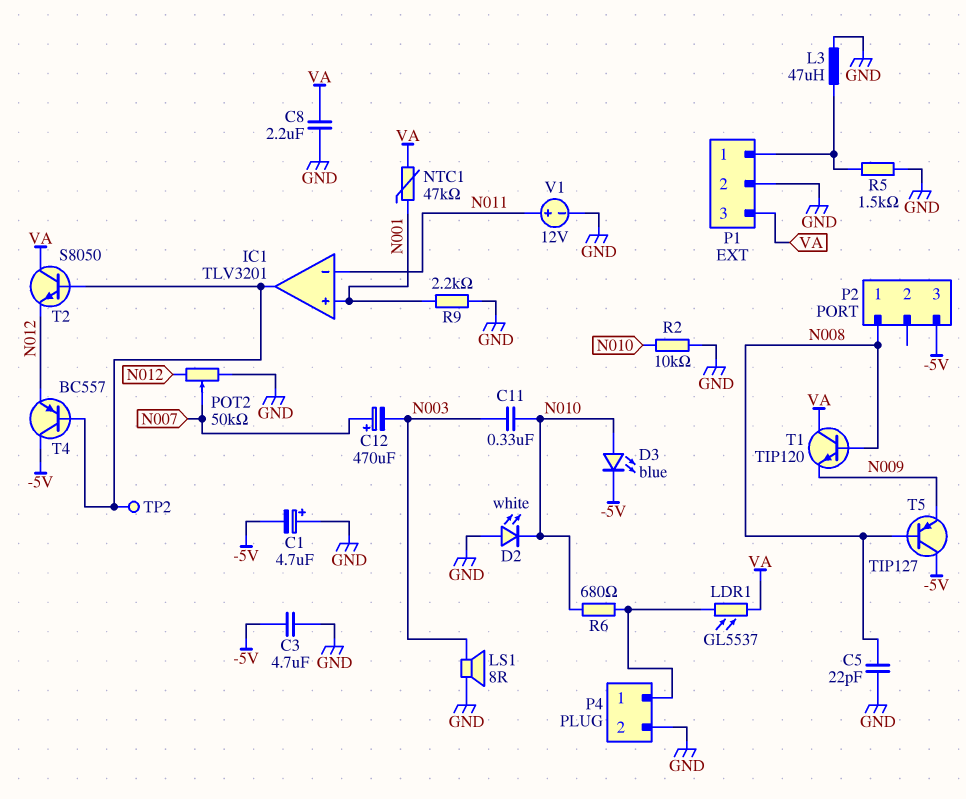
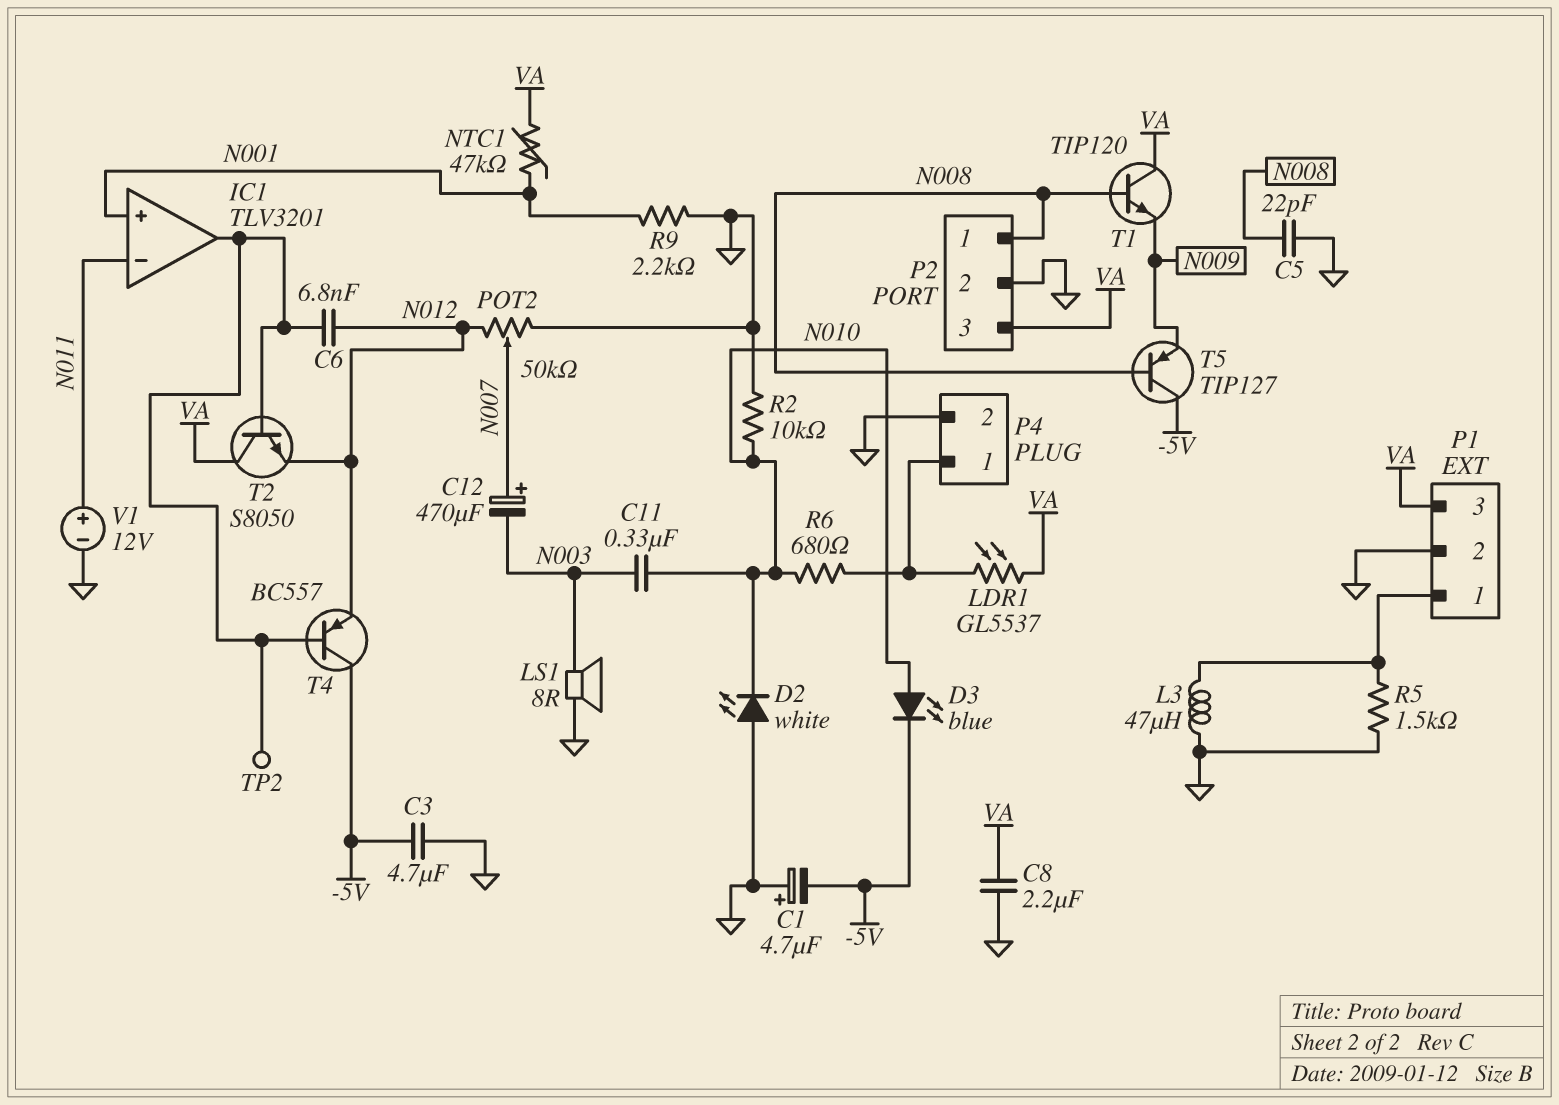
C6: none -> 6.8nF (IC1/out, N012)
P2 pin 2: none -> GND
P2 pin 3: -5V -> VA

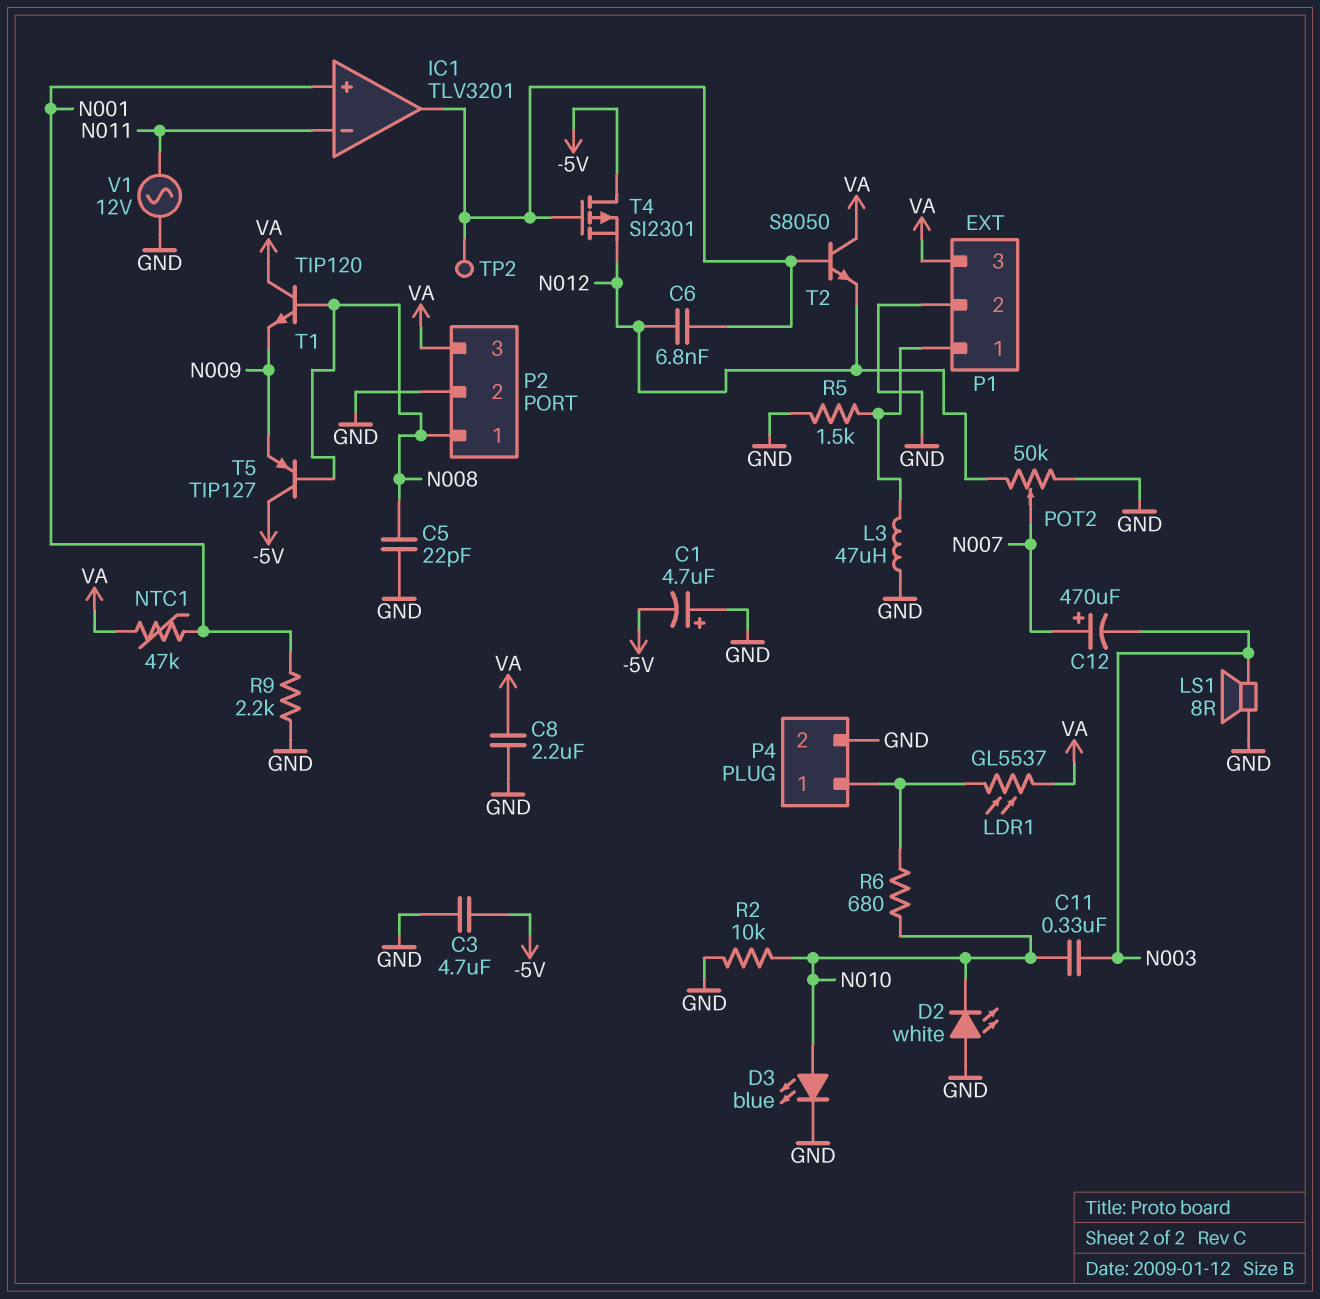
D3: LED blue (A N010, K -5V) -> LED blue (A N010, K GND)
T4: PNP BC557 (B IC1/out, C -5V, E N012) -> PMOS SI2301 (G IC1/out, D -5V, S N012)
V1: 12V (plus N011, minus GND) -> AC 12V (GND, N011)

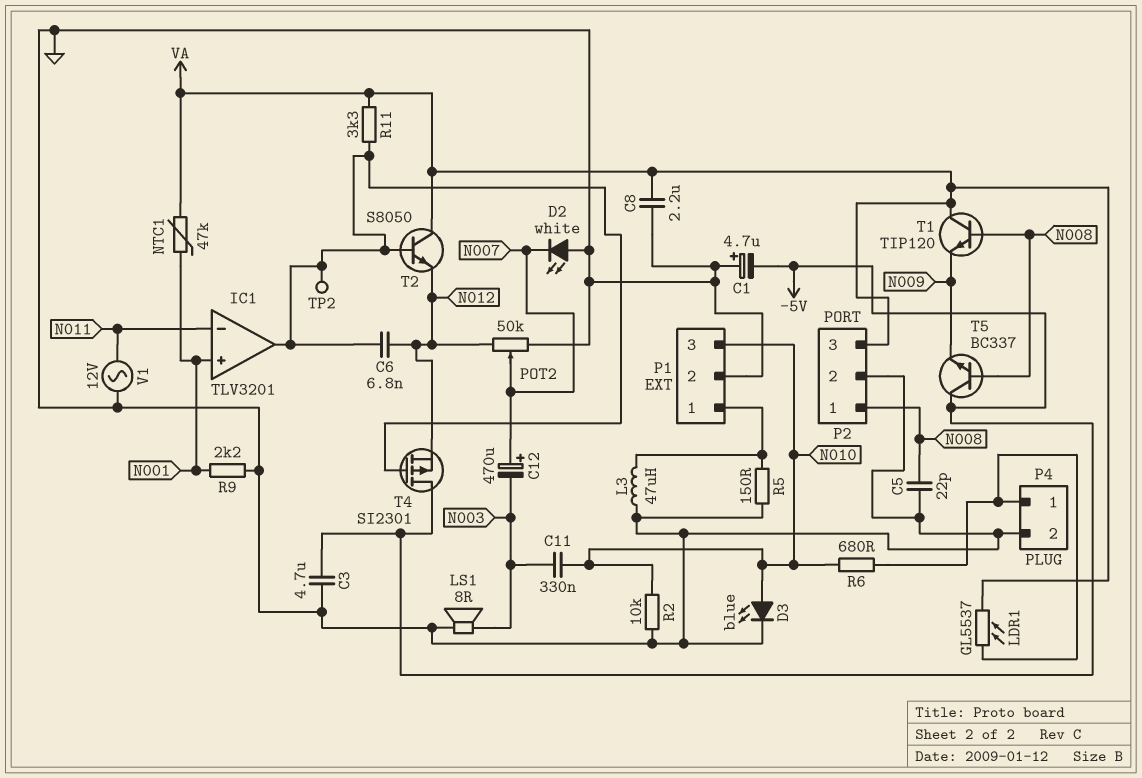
D2: LED white (A GND, K N010) -> LED white (A GND, K N007)
P1 pin 3: VA -> N010
R5: 1.5k (GND, P1/1) -> 150 (GND, P1/1)
R11: none -> 3.3k (IC1/out, VA)
T5: PNP TIP127 (B N008, C -5V, E N009) -> NPN BC337 (B N008, C -5V, E N009)

